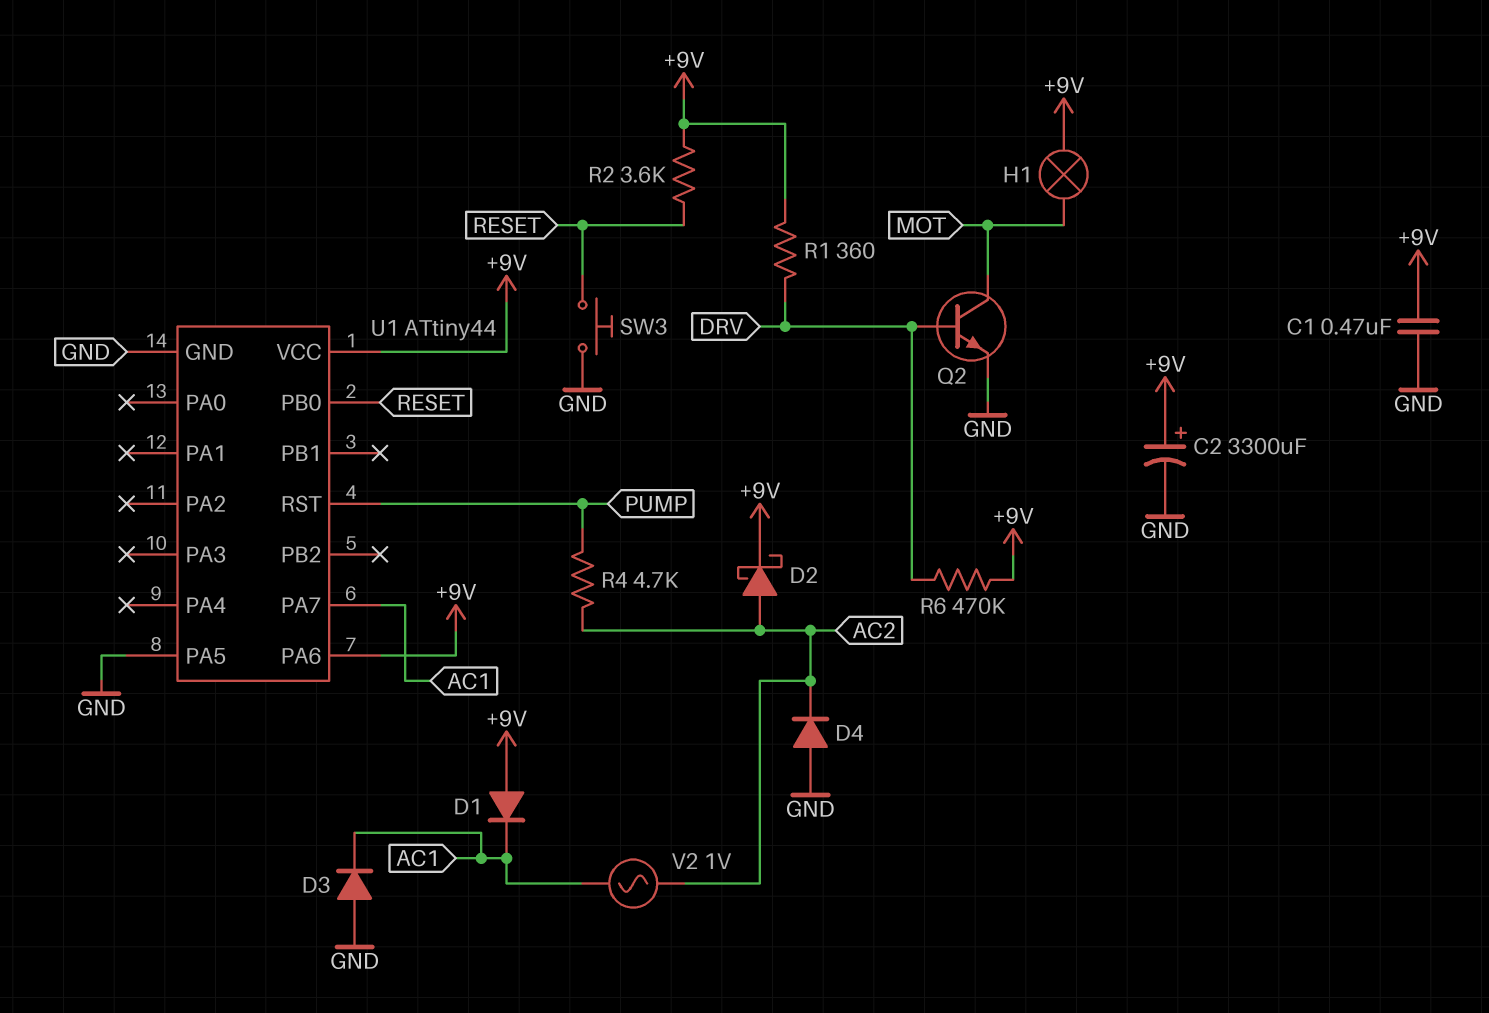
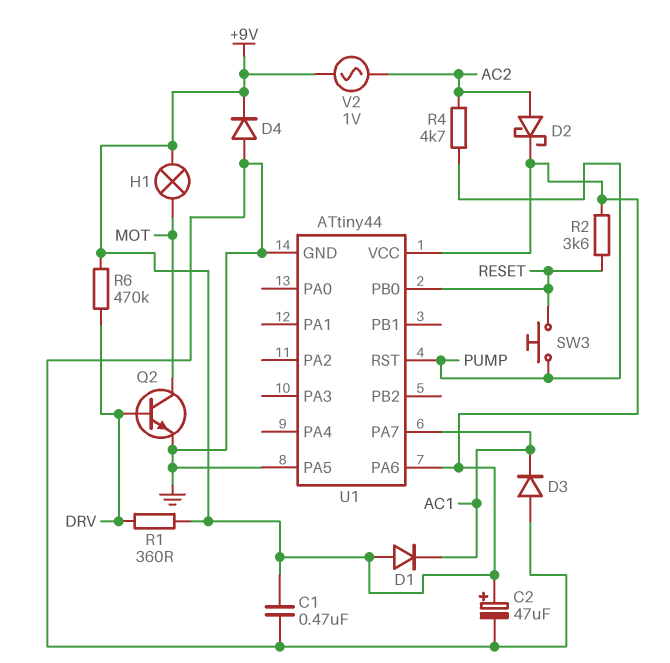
C2: 3300uF (plus +9V, minus GND) -> 47uF (plus +9V, minus GND)
D4: diode (A GND, K AC2) -> diode (A GND, K +9V)
SW3: button (GND, RESET) -> button (PUMP, RESET)
V2: AC 1V (AC1, AC2) -> AC 1V (+9V, AC2)

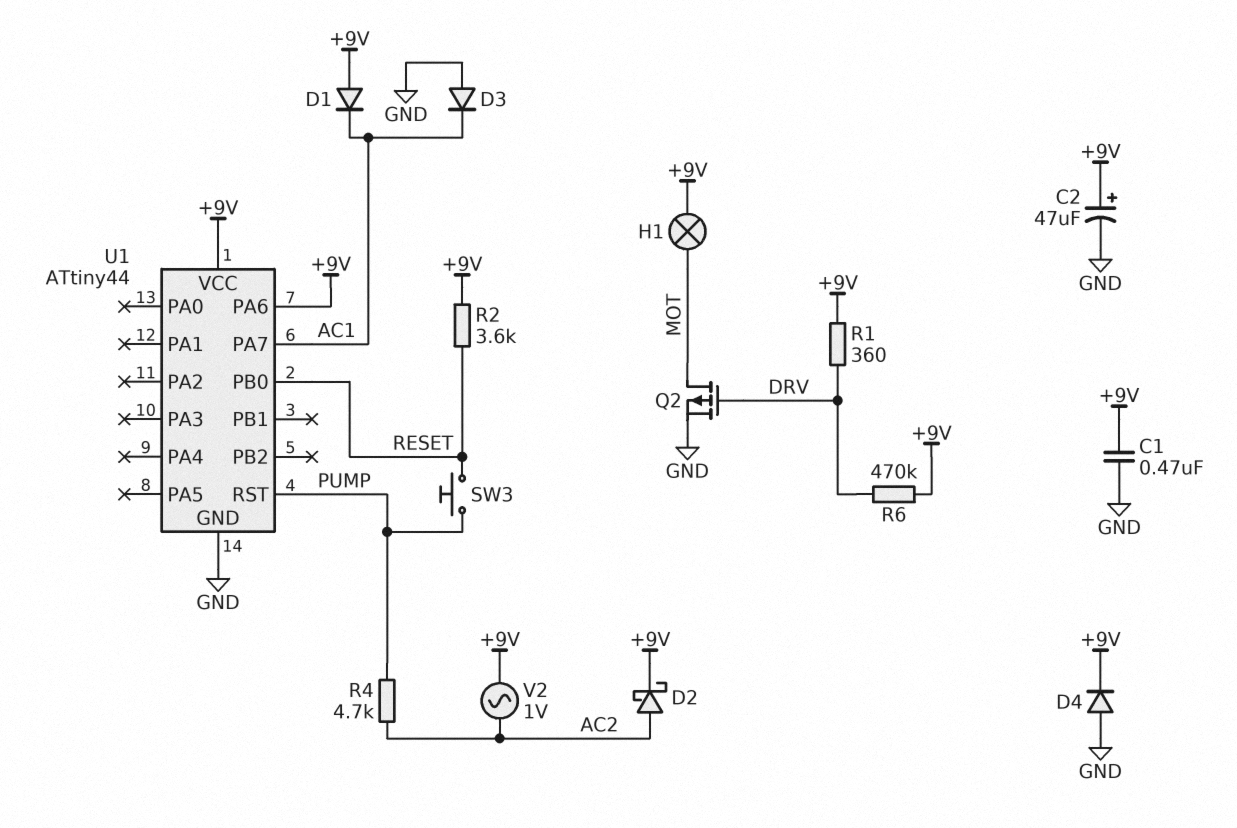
Q2: NPN (B DRV, C MOT, E GND) -> PMOS (G DRV, D MOT, S GND)
U1 pin PA5: GND -> none

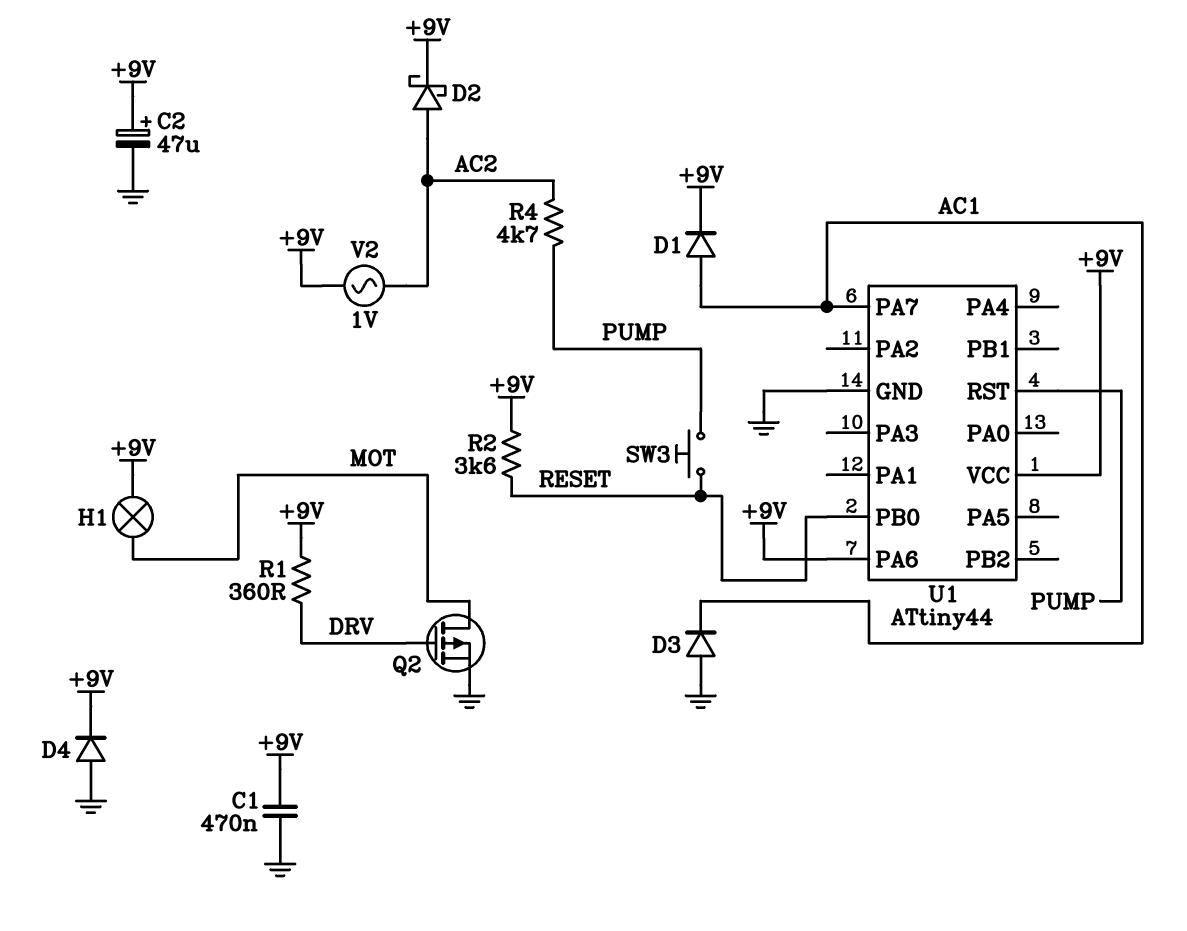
D1: diode (A +9V, K AC1) -> diode (A AC1, K +9V)
R6: 470k (+9V, DRV) -> none

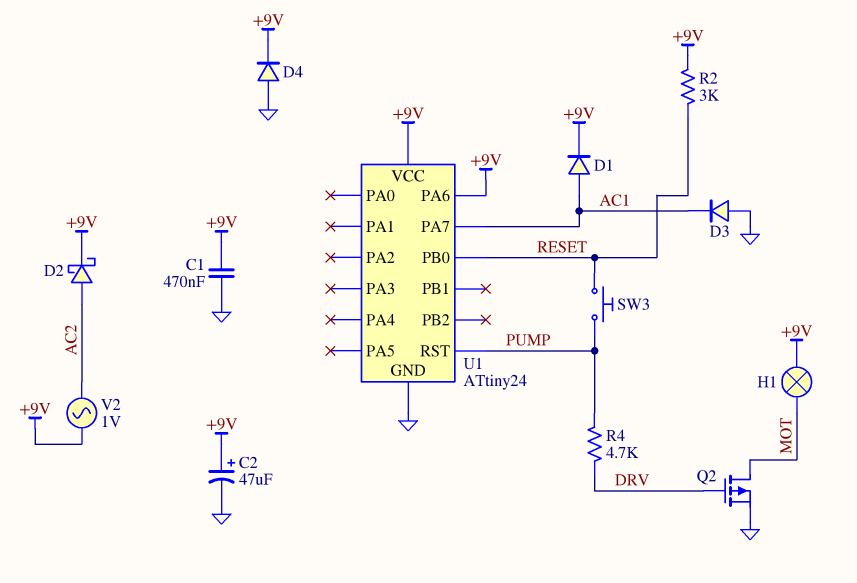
R1: 360 (+9V, DRV) -> none
R2: 3.6k (+9V, RESET) -> 3k (+9V, RESET)
R4: 4.7k (AC2, PUMP) -> 4.7k (DRV, PUMP)
U1: ATtiny44 -> ATtiny24

